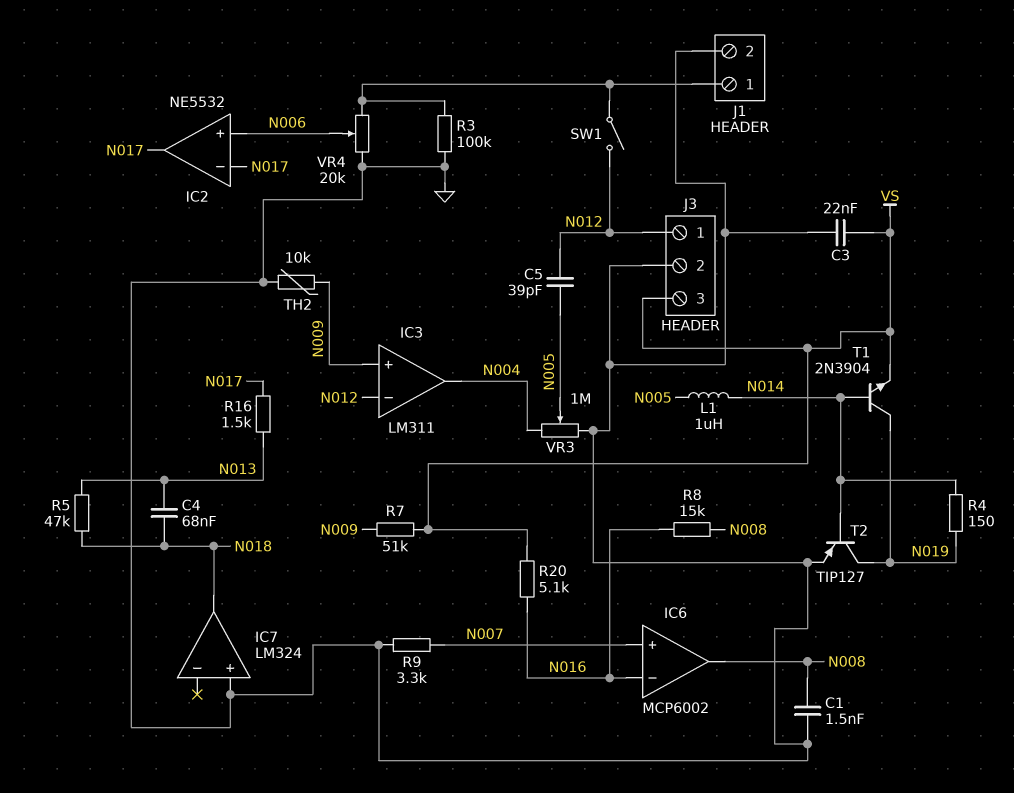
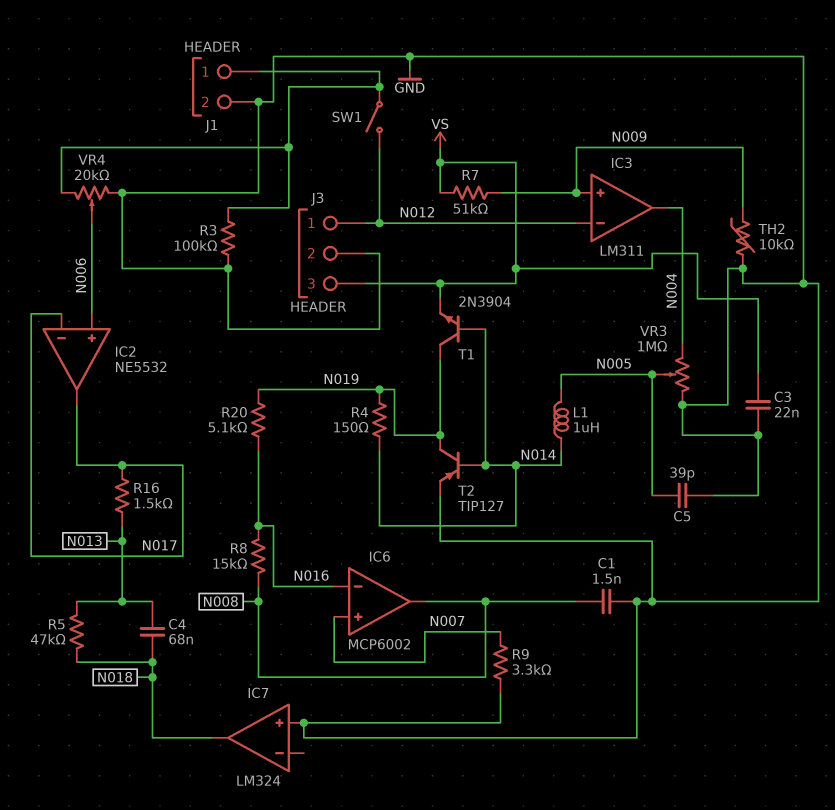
C5: 39pF (N005, N012) -> 39pF (GND, N005)
R20: 5.1k (N016, VS) -> 5.1k (N016, N019)

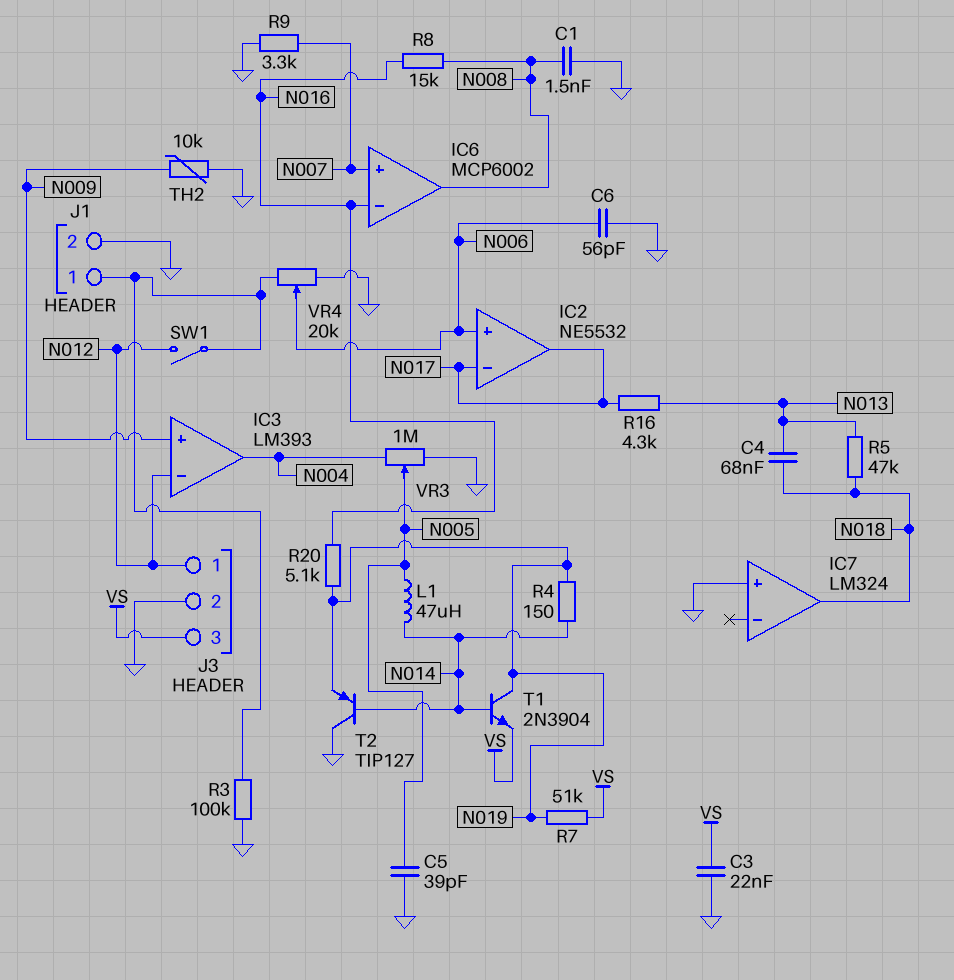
C6: none -> 56pF (GND, N006)
IC3: LM311 -> LM393
L1: 1uH (N005, N014) -> 47uH (N005, N014)
R7: 51k (N009, VS) -> 51k (N019, VS)
R16: 1.5k (N013, N017) -> 4.3k (N013, N017)
T2: PNP TIP127 (B N014, C N019, E GND) -> PNP TIP127 (B N014, C GND, E N019)

